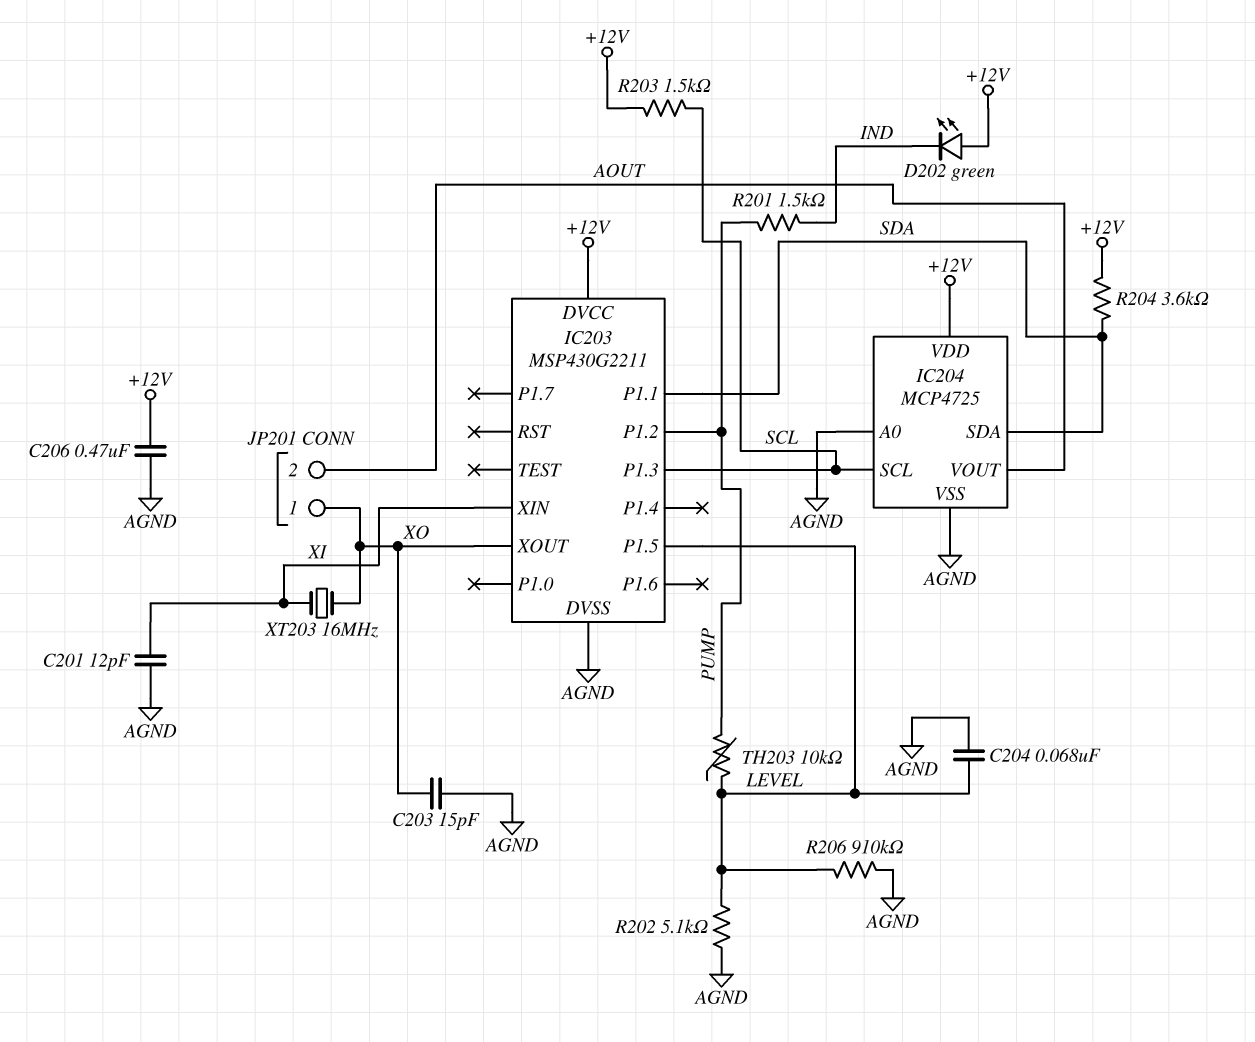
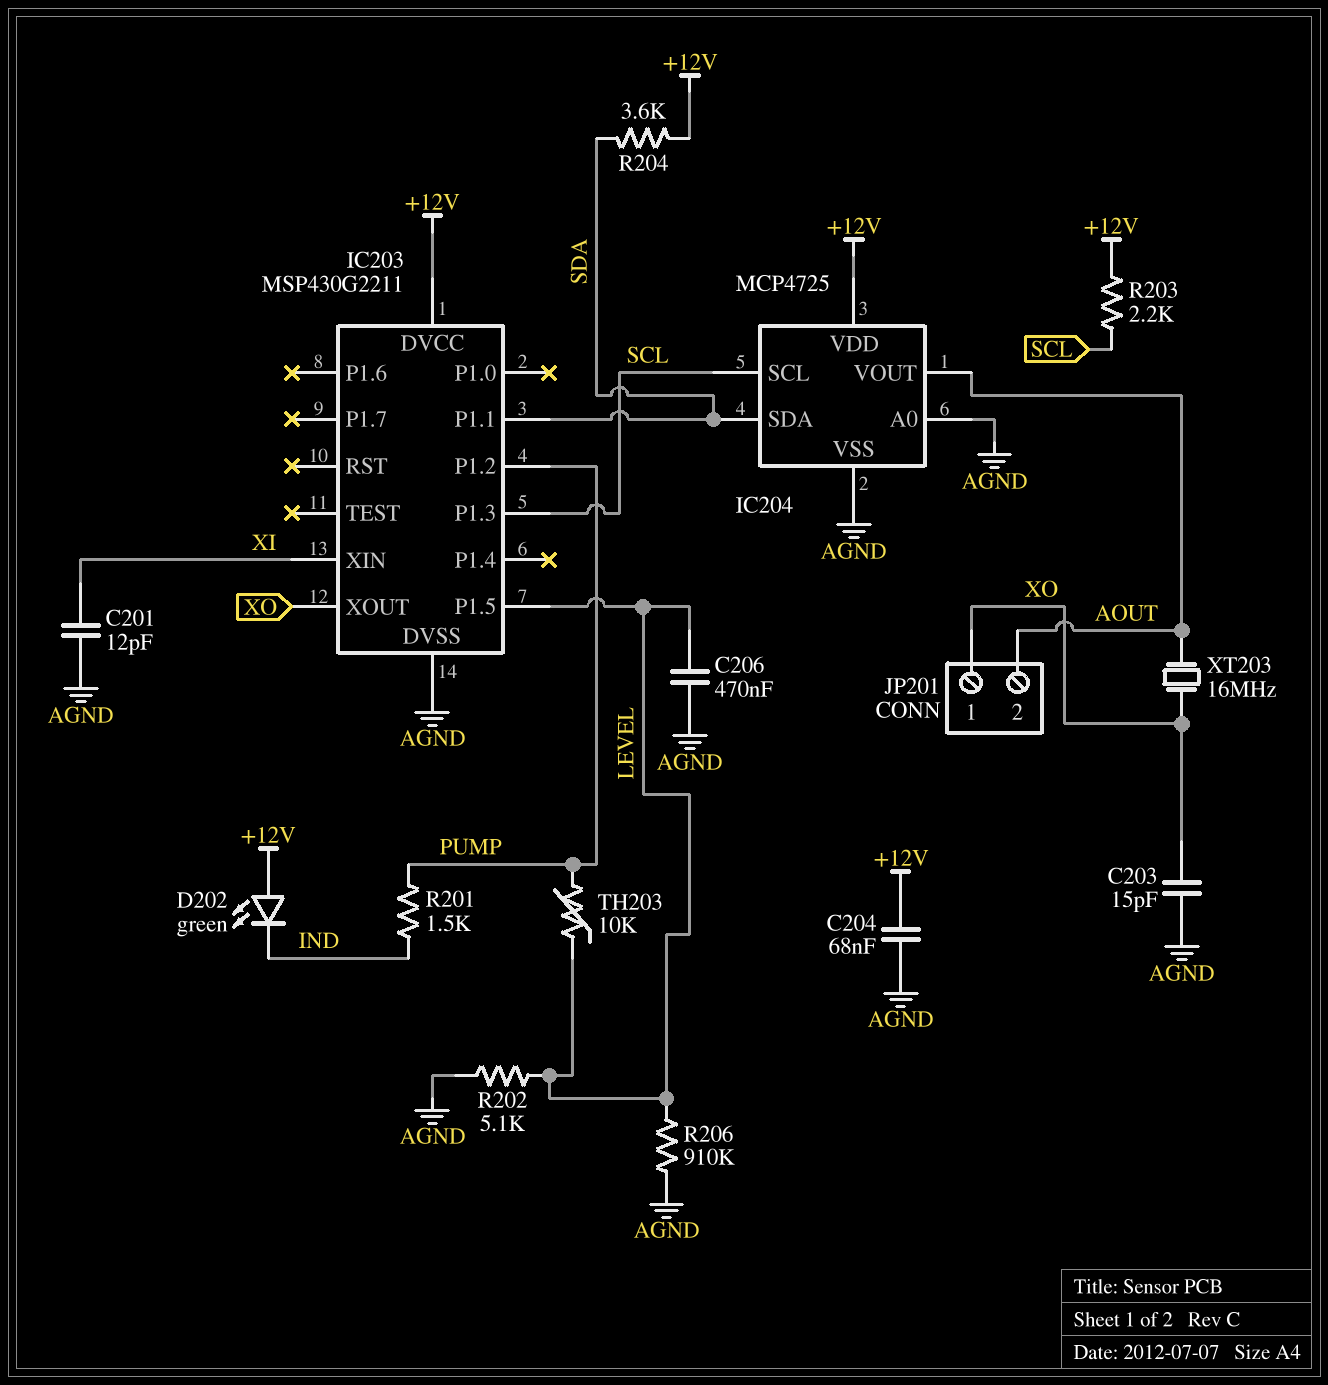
C204: 68nF (AGND, LEVEL) -> 68nF (+12V, AGND)
C206: 470nF (+12V, AGND) -> 470nF (AGND, LEVEL)
R203: 1.5k (+12V, SCL) -> 2.2k (+12V, SCL)
XT203: 16MHz (XI, XO) -> 16MHz (AOUT, XO)

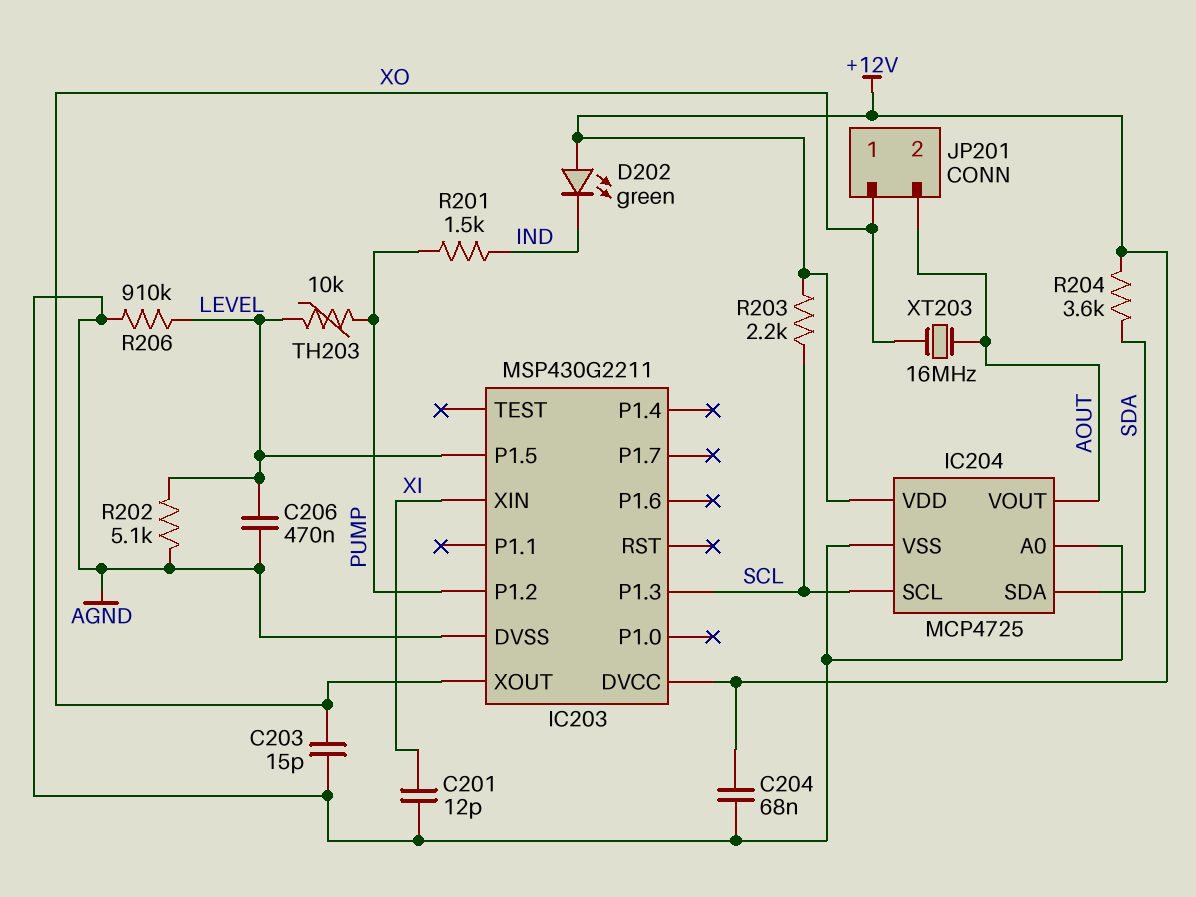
IC203 pin P1.1: SDA -> none

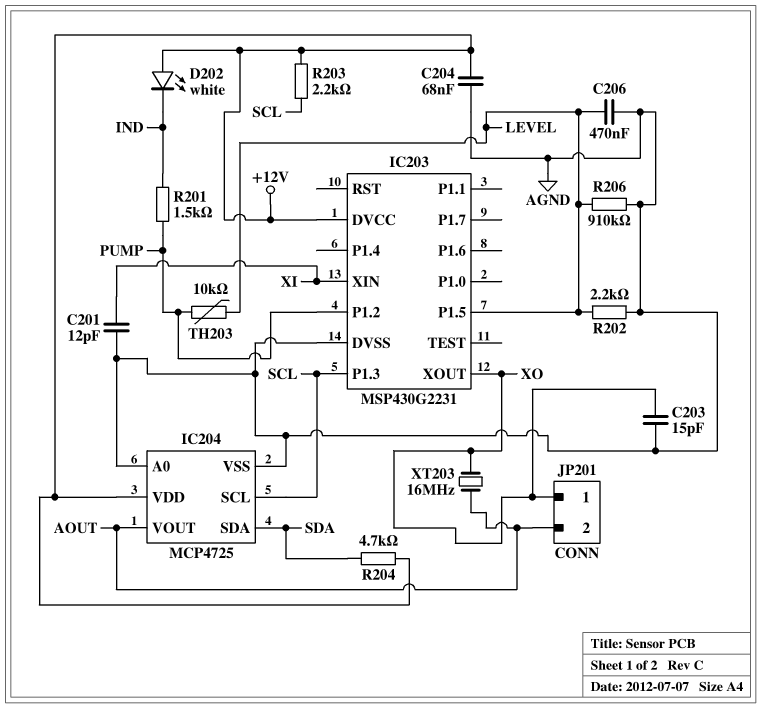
D202: LED green (A +12V, K IND) -> LED white (A +12V, K IND)
IC203: MSP430G2211 -> MSP430G2231
R202: 5.1k (AGND, LEVEL) -> 2.2k (AGND, LEVEL)
R204: 3.6k (+12V, SDA) -> 4.7k (+12V, SDA)

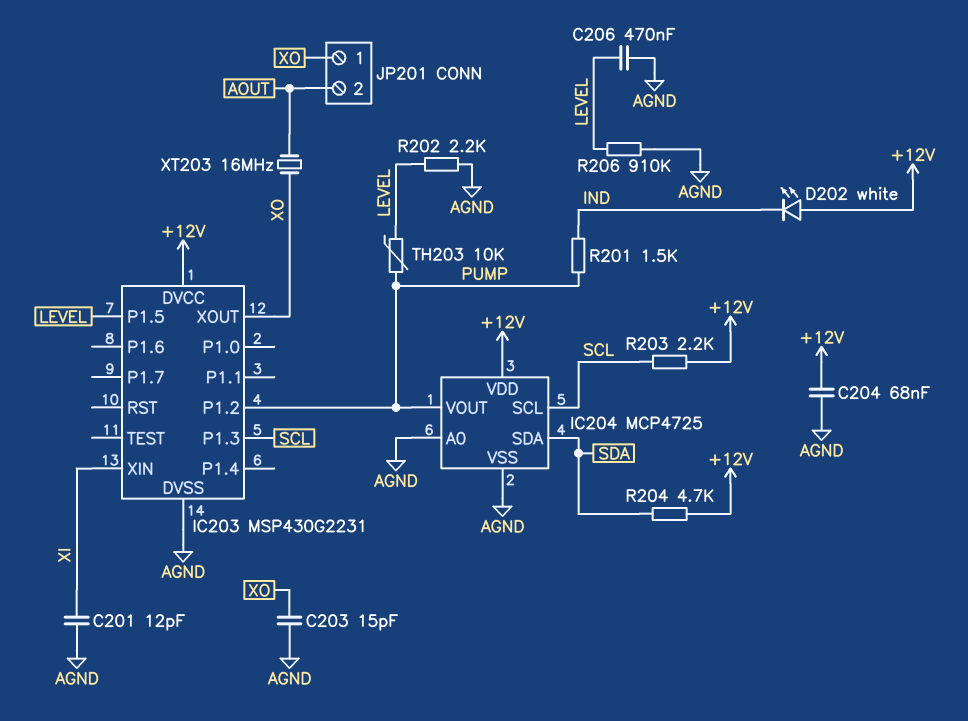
IC204 pin VOUT: AOUT -> PUMP

